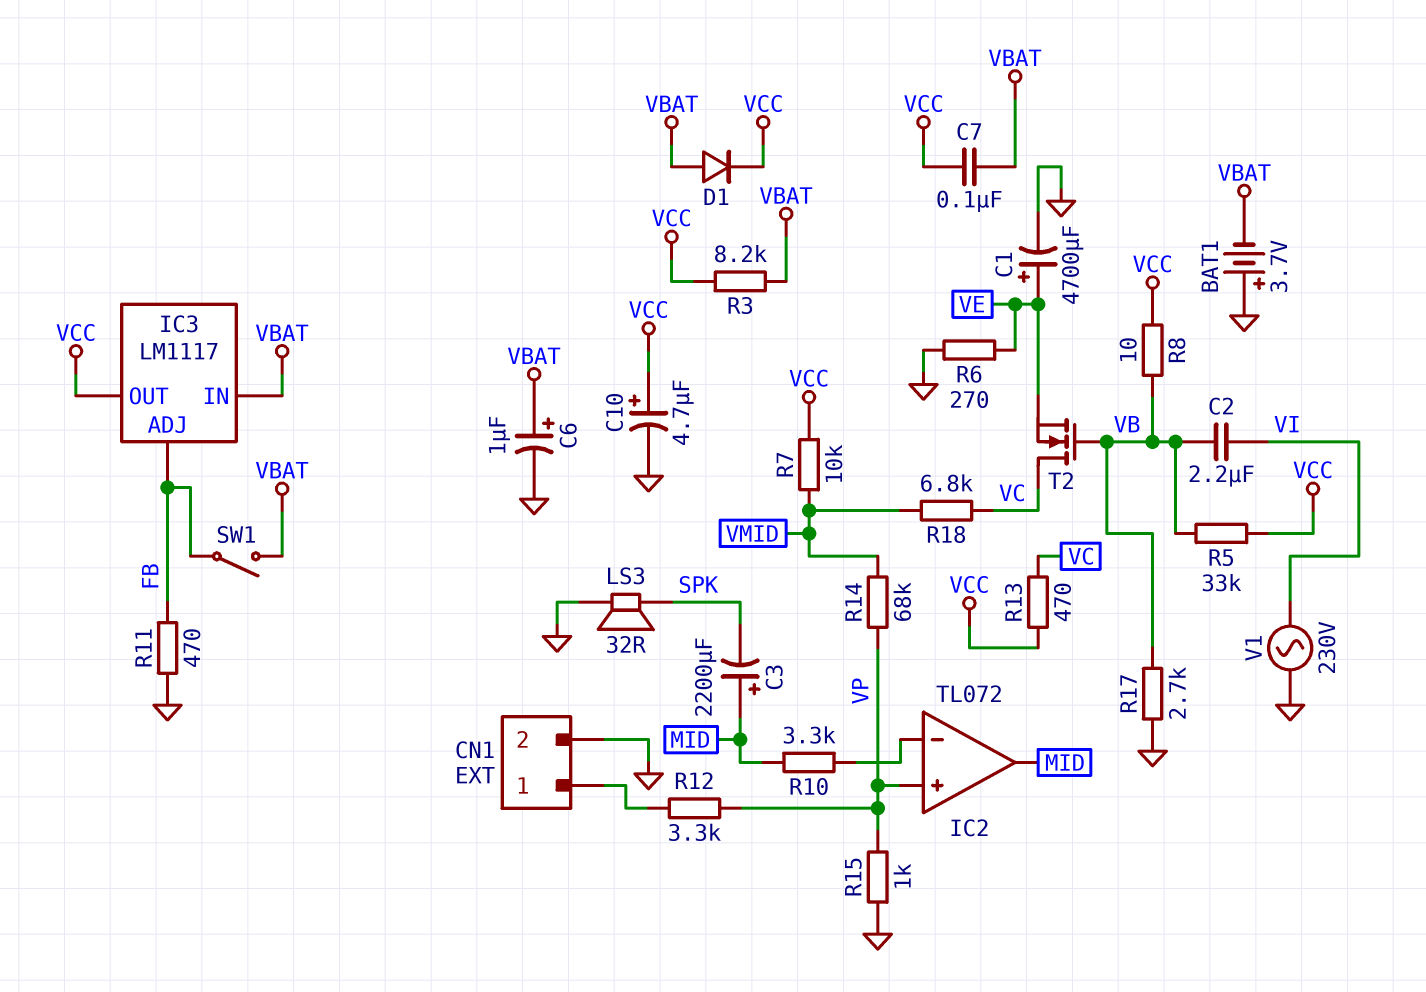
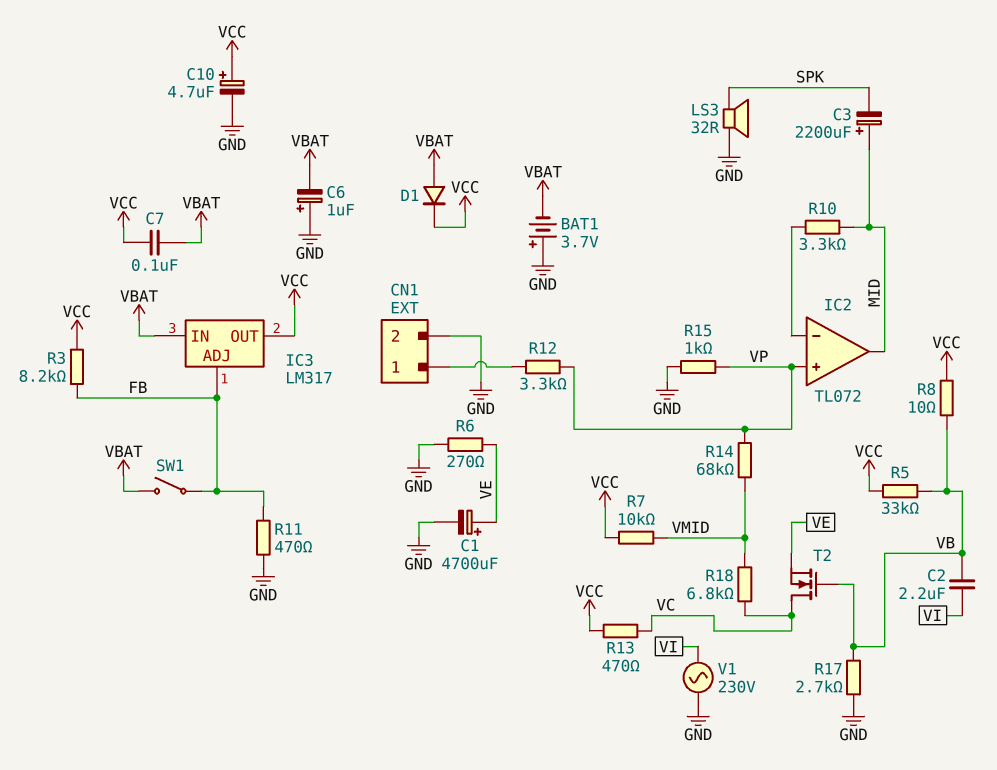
C6: 1uF (plus VBAT, minus GND) -> 1uF (plus GND, minus VBAT)
IC3: LM1117 -> LM317
R3: 8.2k (VBAT, VCC) -> 8.2k (FB, VCC)

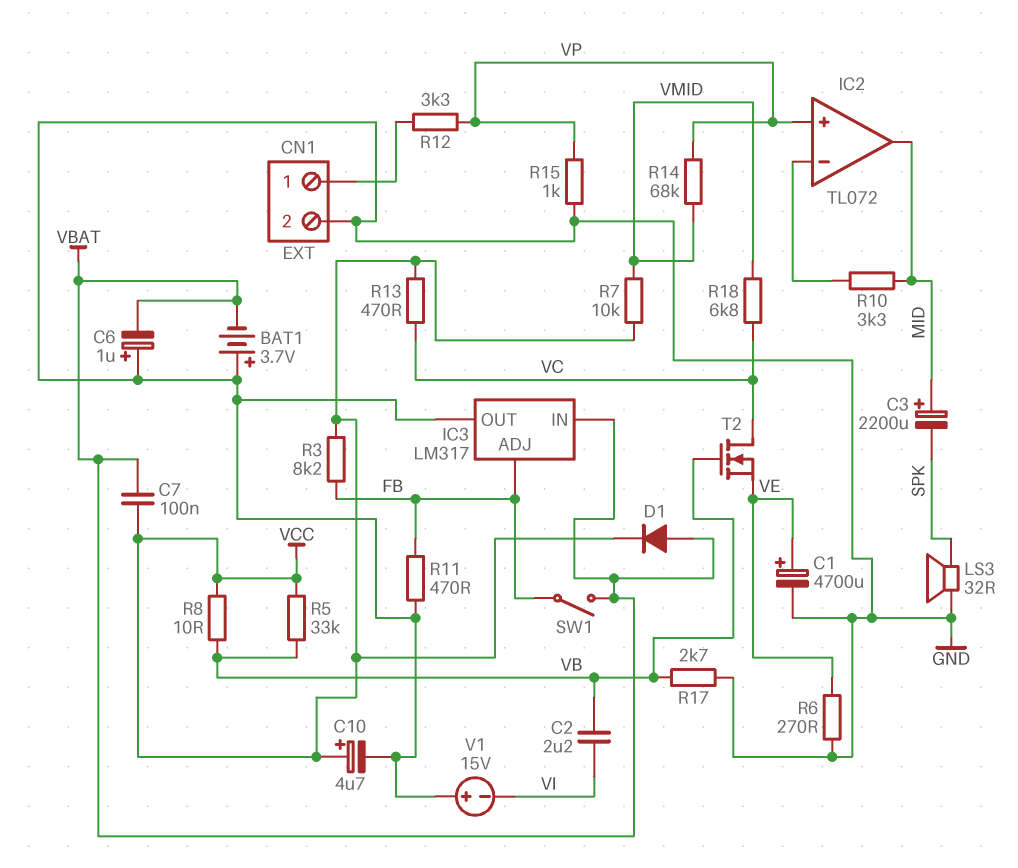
IC3 pin OUT: VCC -> GND
V1: AC 230V (GND, VI) -> 15V (plus GND, minus VI)

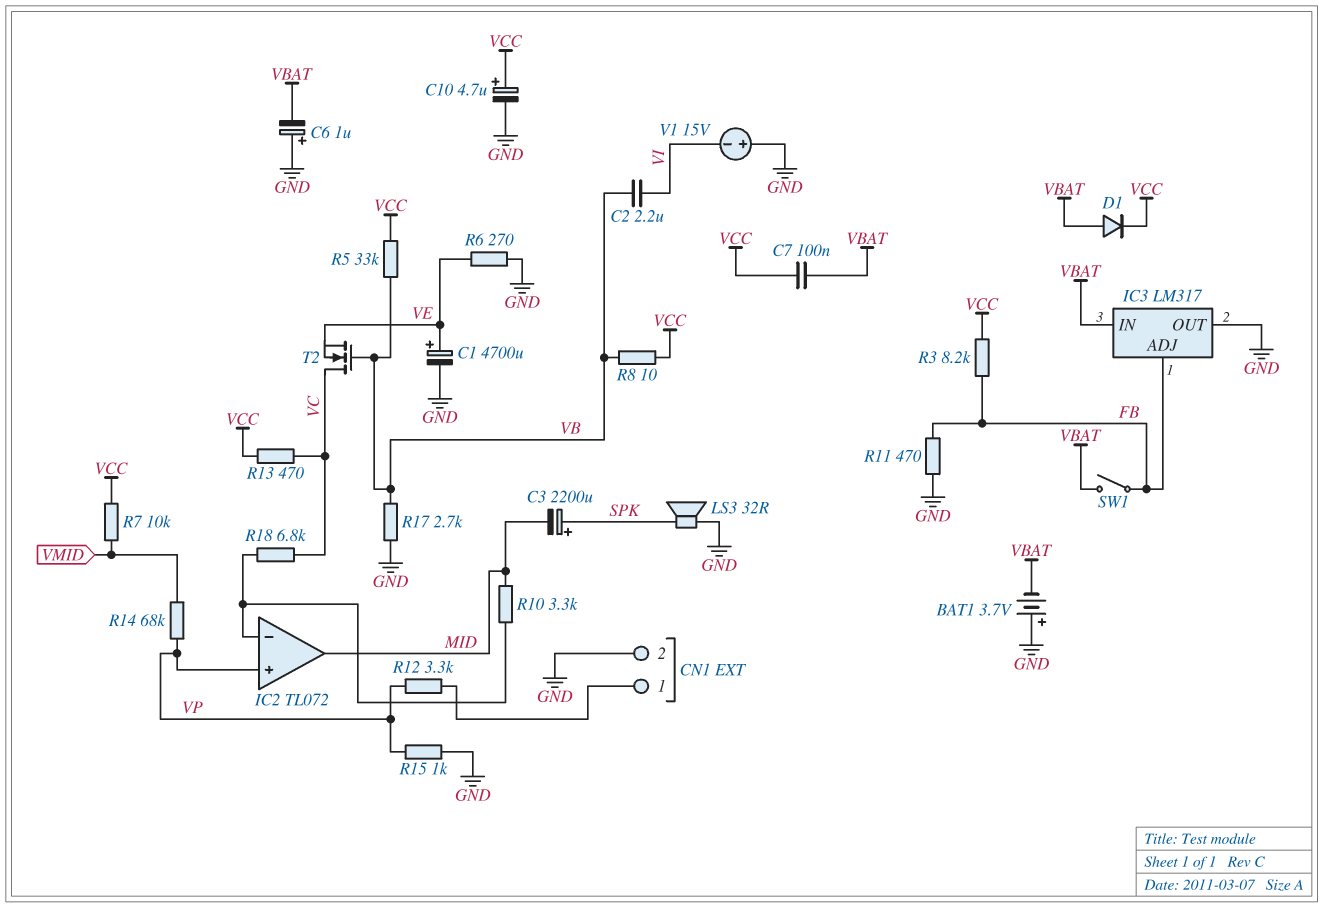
C3: 2200uF (plus MID, minus SPK) -> 2200uF (plus SPK, minus MID)
R18: 6.8k (VC, VMID) -> 6.8k (IC2/in-, VC)

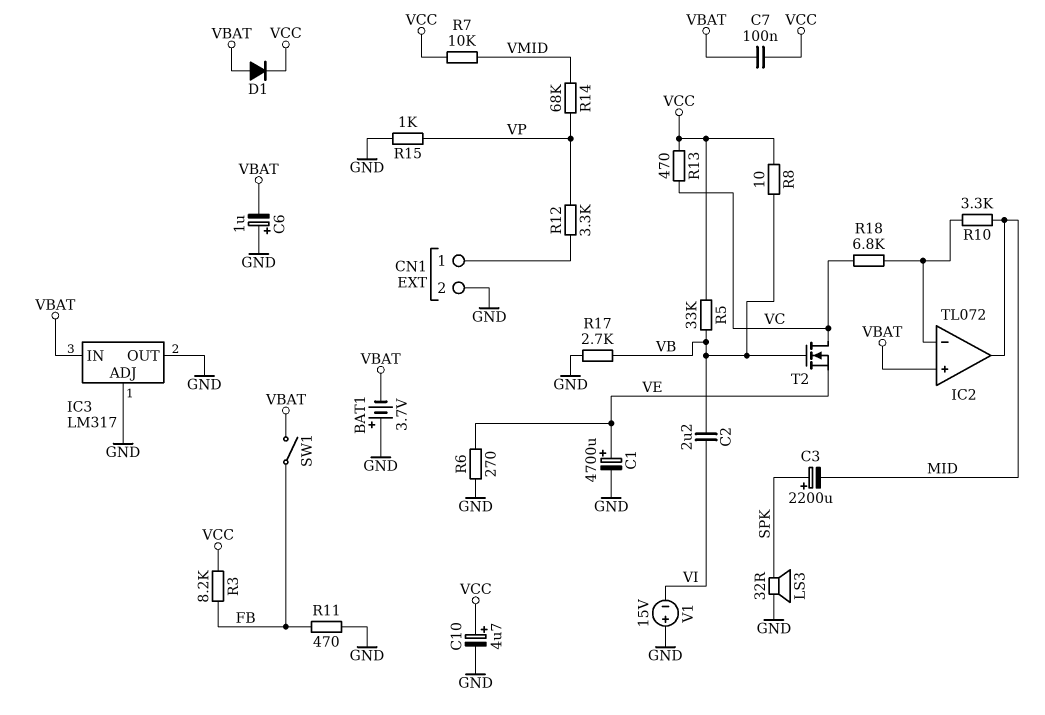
IC2 pin in+: VP -> VBAT
IC3 pin ADJ: FB -> GND

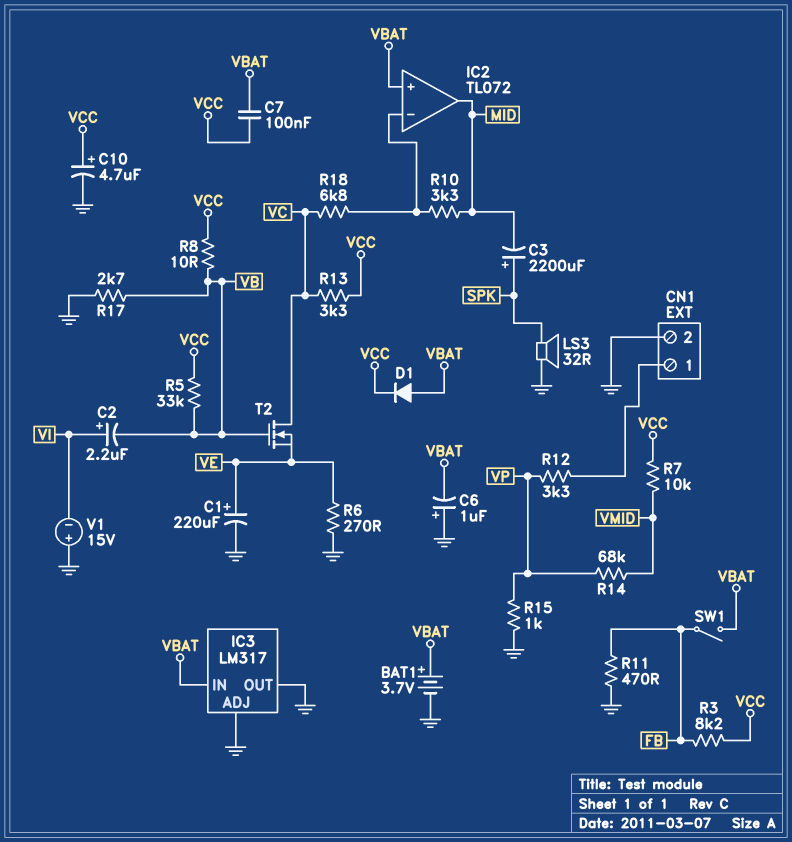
BAT1: 3.7V (plus GND, minus VBAT) -> 3.7V (plus VBAT, minus GND)
C1: 4700uF (plus VE, minus GND) -> 220uF (plus VE, minus GND)
C2: 2.2uF (VB, VI) -> 2.2uF (plus VI, minus VB)
R13: 470 (VC, VCC) -> 3.3k (VC, VCC)

